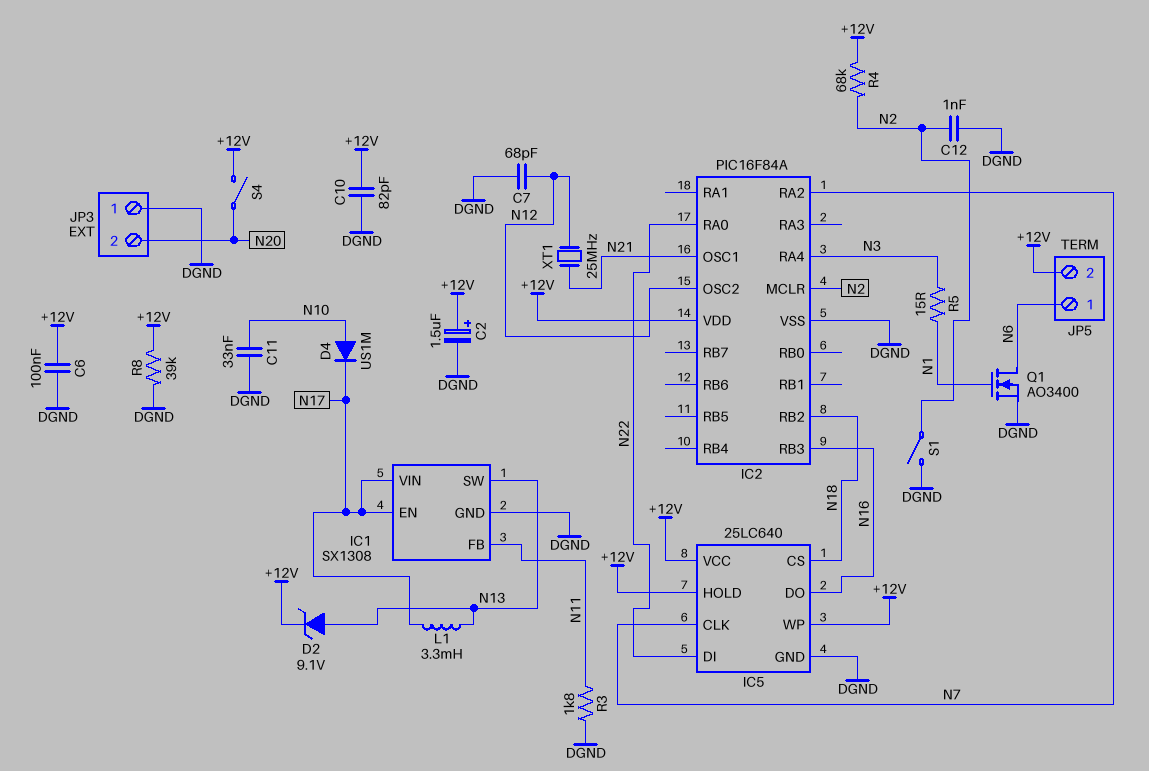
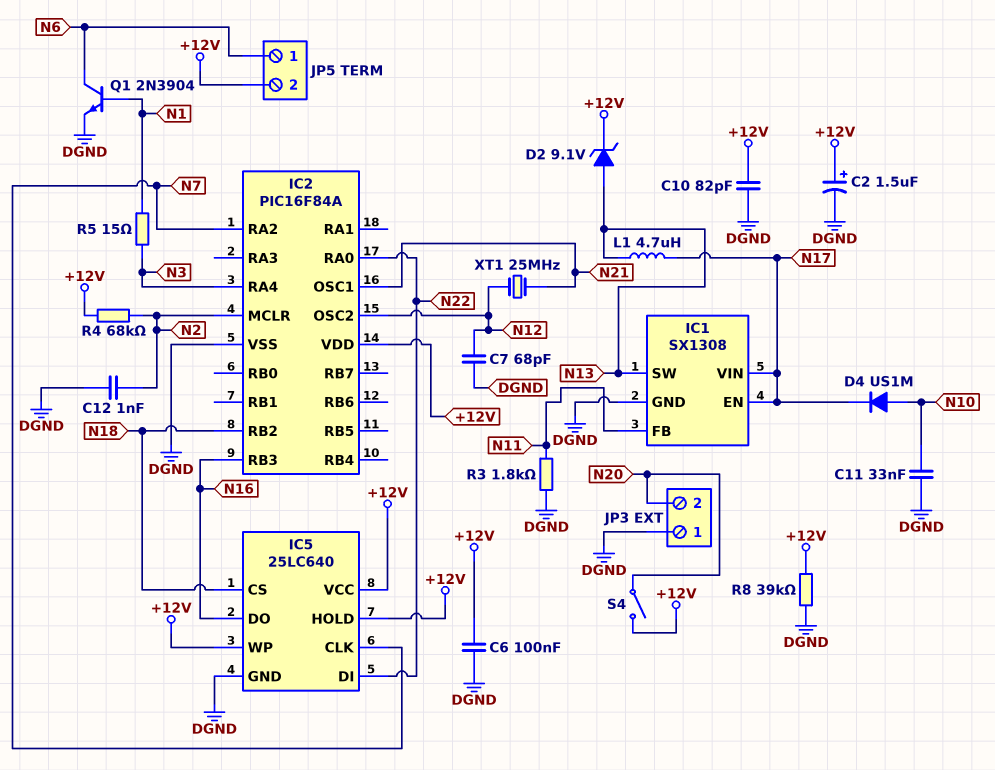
L1: 3.3mH (N13, N17) -> 4.7uH (N13, N17)
Q1: NMOS AO3400 (G N1, D N6, S DGND) -> NPN 2N3904 (B N1, C N6, E DGND)
S1: switch (DGND, N2) -> none

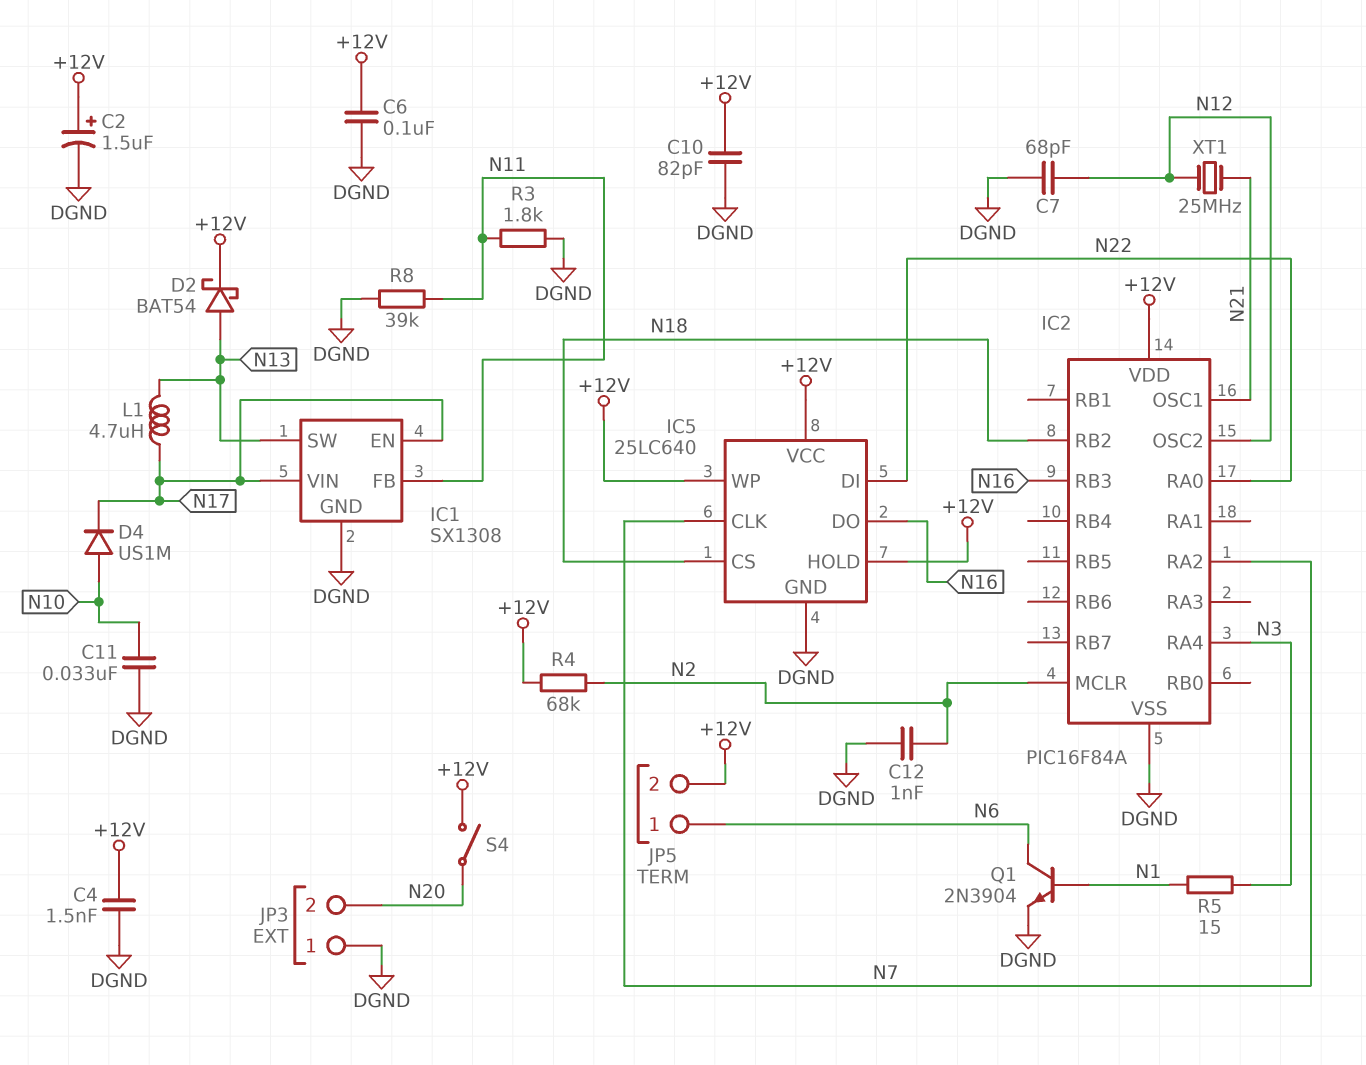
C4: none -> 1.5nF (+12V, DGND)
D2: zener 9.1V (A N13, K +12V) -> schottky BAT54 (A N13, K +12V)
R8: 39k (+12V, DGND) -> 39k (DGND, N11)

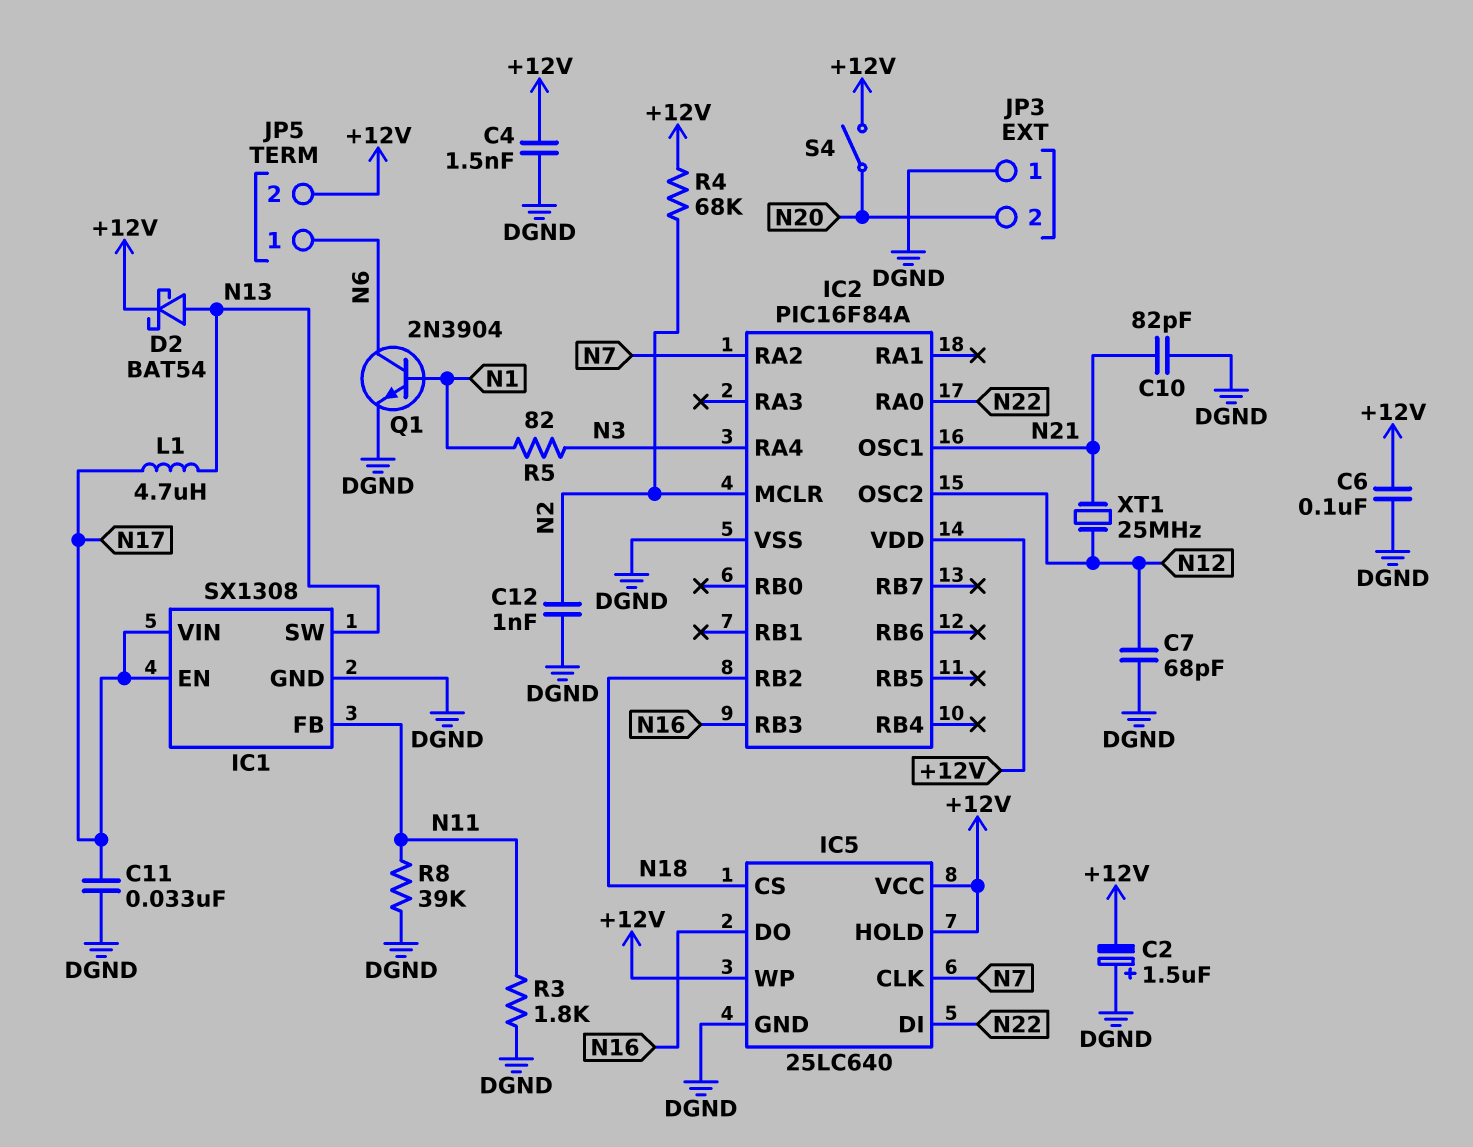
C2: 1.5uF (plus +12V, minus DGND) -> 1.5uF (plus DGND, minus +12V)
C10: 82pF (+12V, DGND) -> 82pF (DGND, N21)
C11: 33nF (DGND, N10) -> 33nF (DGND, N17)
D4: diode US1M (A N10, K N17) -> none
R5: 15 (N1, N3) -> 82 (N1, N3)

